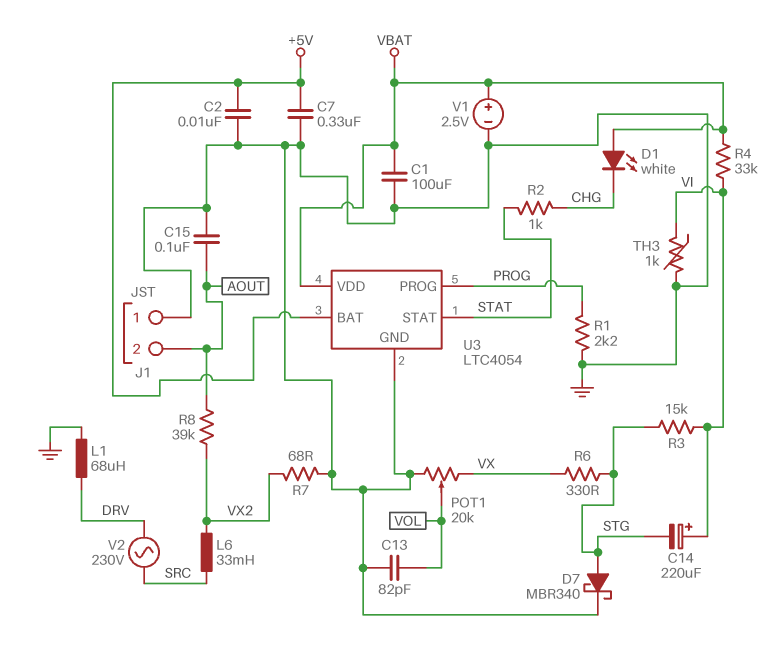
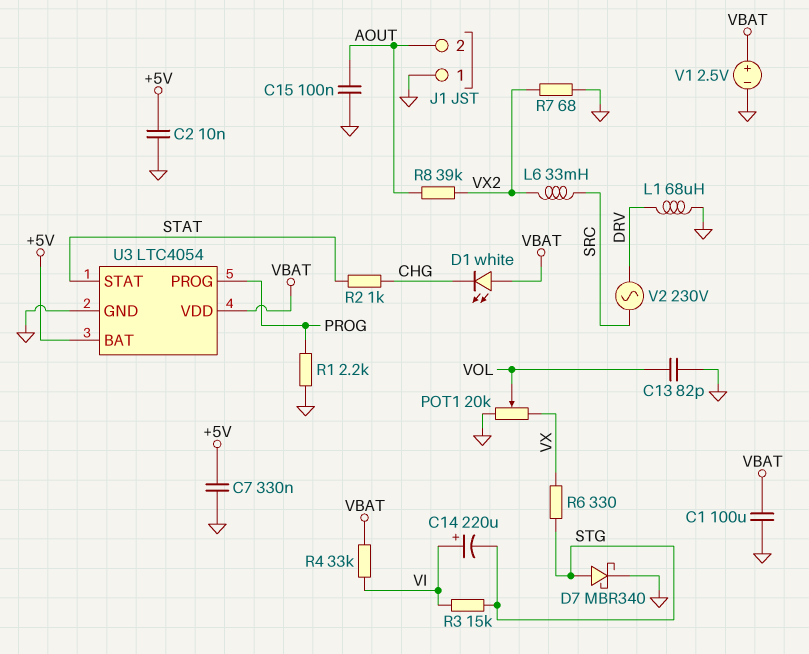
TH3: 1k (GND, VI) -> none

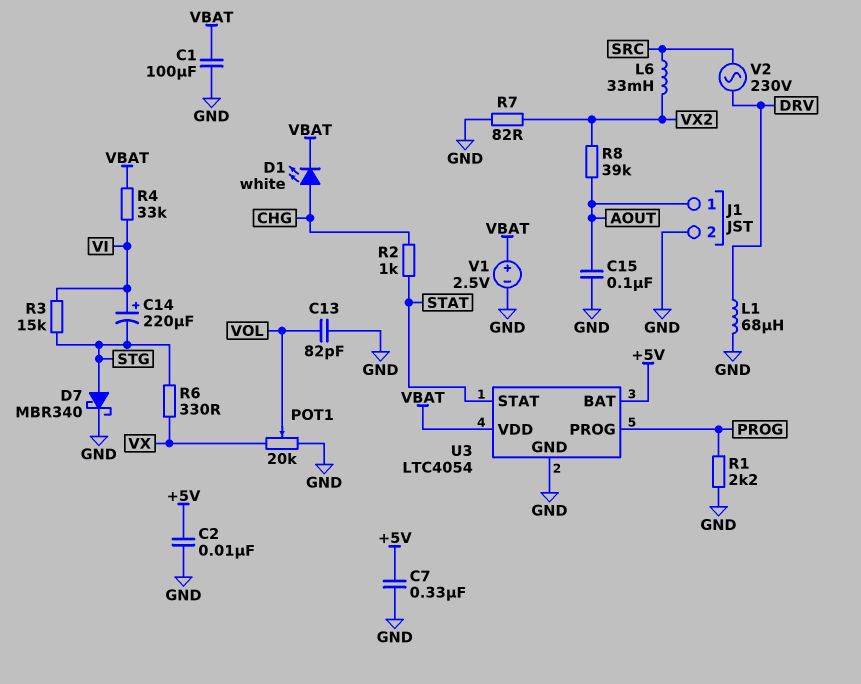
D1: LED white (A VBAT, K CHG) -> LED white (A CHG, K VBAT)
J1 pin 1: GND -> AOUT
J1 pin 2: AOUT -> GND
R7: 68 (GND, VX2) -> 82 (GND, VX2)

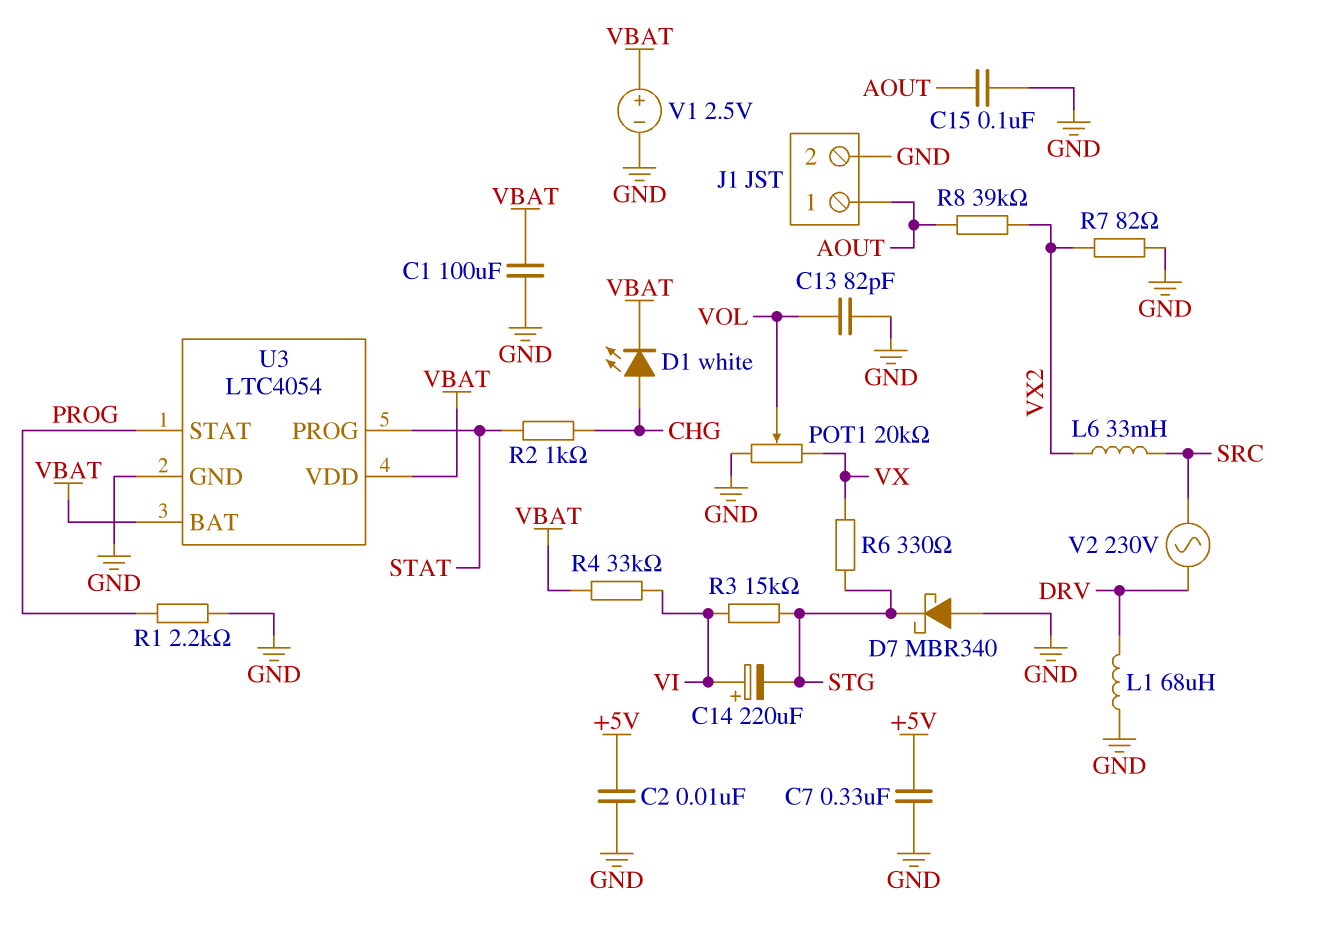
D7: schottky MBR340 (A STG, K GND) -> schottky MBR340 (A GND, K STG)
U3 pin BAT: +5V -> VBAT
U3 pin PROG: PROG -> STAT
U3 pin STAT: STAT -> PROG

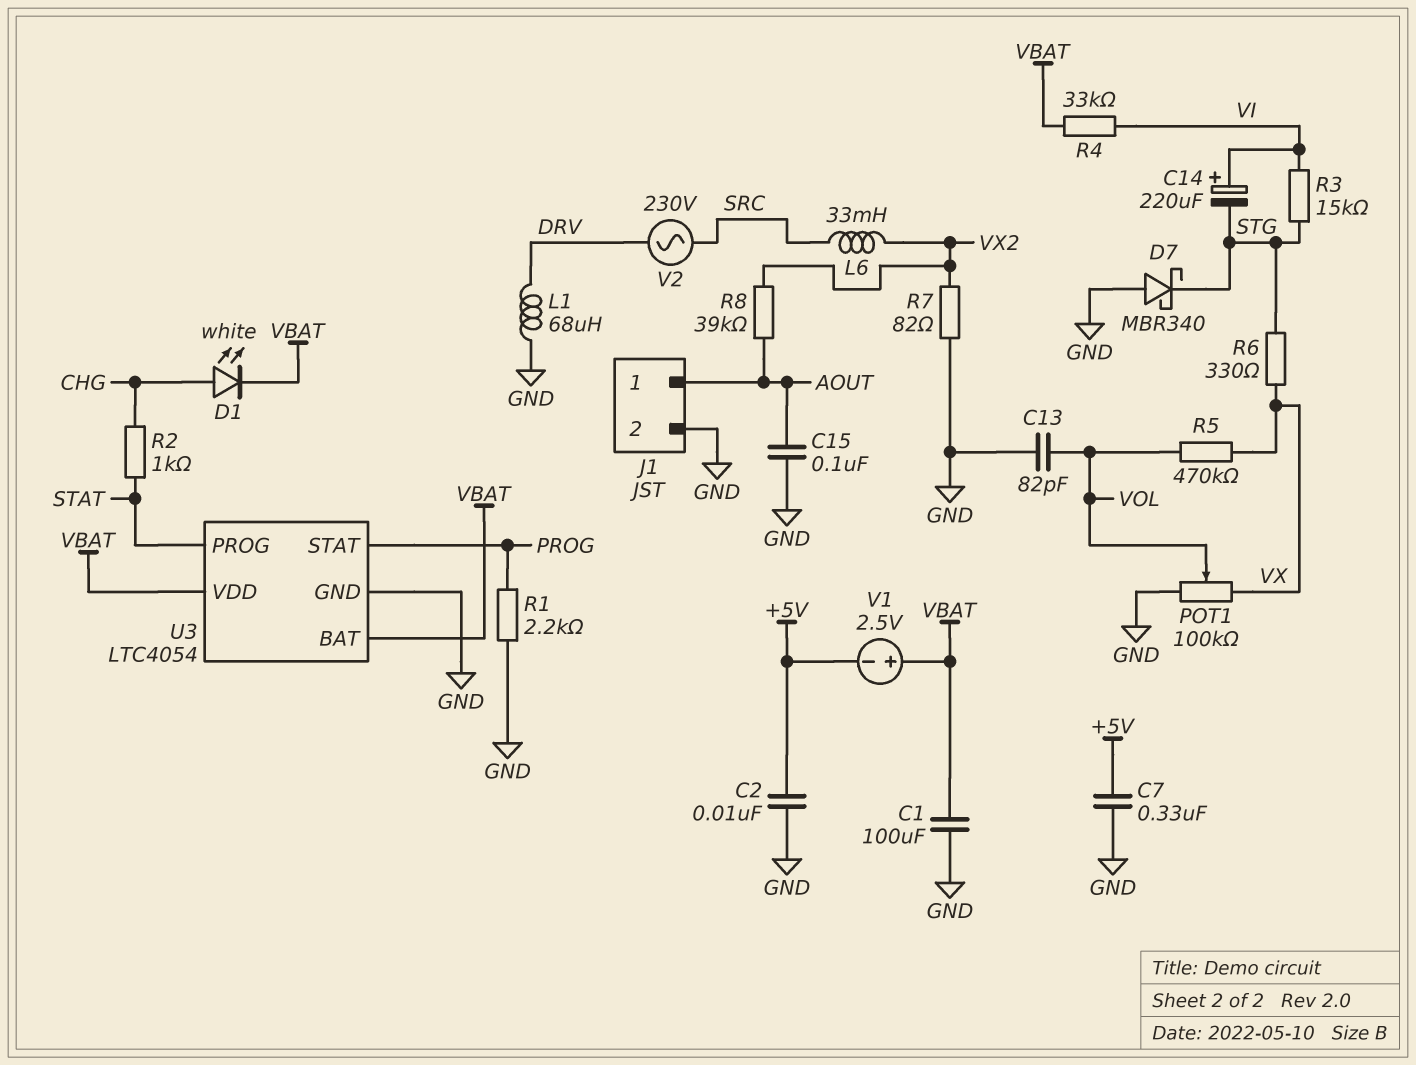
POT1: 20k (GND, VX, wiper VOL) -> 100k (GND, VX, wiper VOL)
R5: none -> 470k (VOL, VX)
V1: 2.5V (plus VBAT, minus GND) -> 2.5V (plus VBAT, minus +5V)

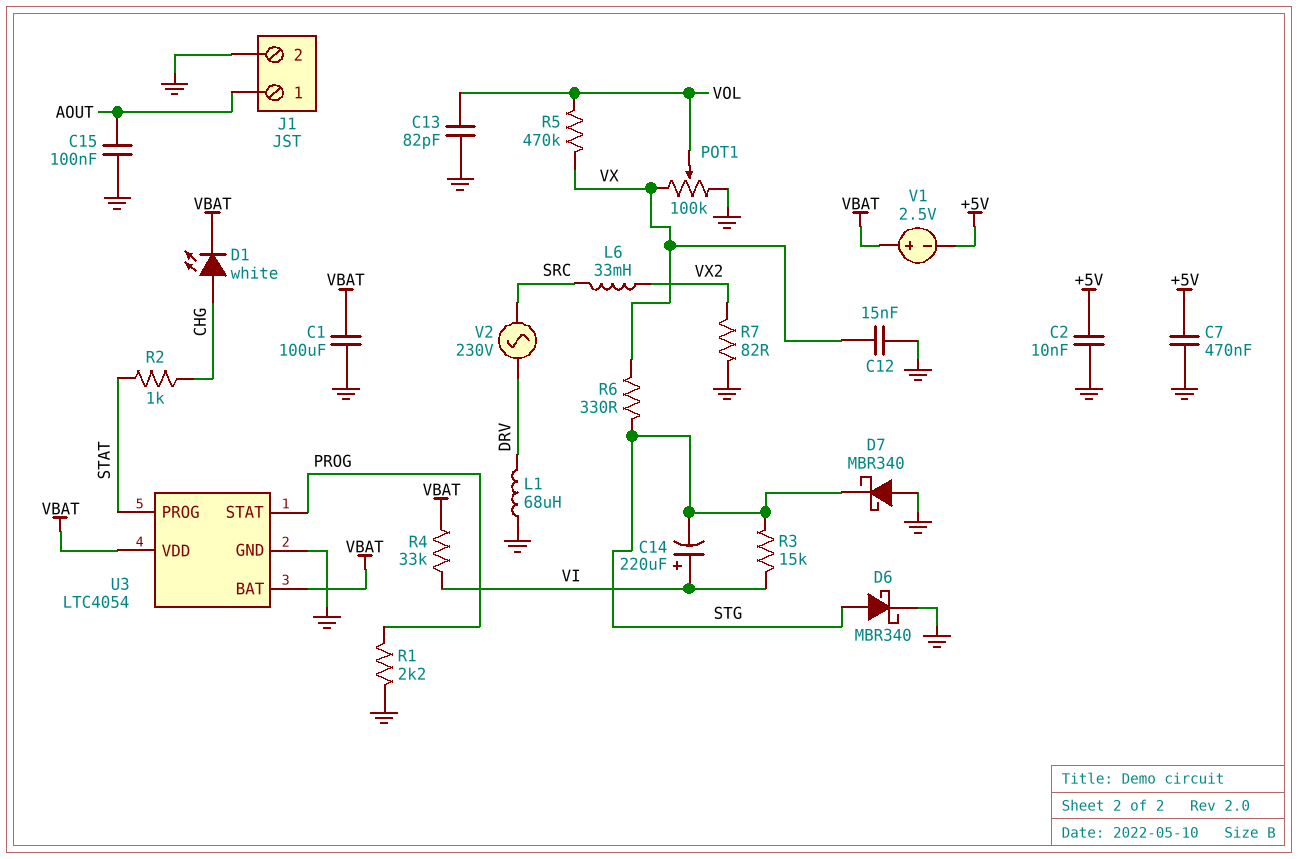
C7: 330nF (+5V, GND) -> 470nF (+5V, GND)
C12: none -> 15nF (GND, VX)
D6: none -> schottky MBR340 (A STG, K GND)
R8: 39k (AOUT, VX2) -> none

